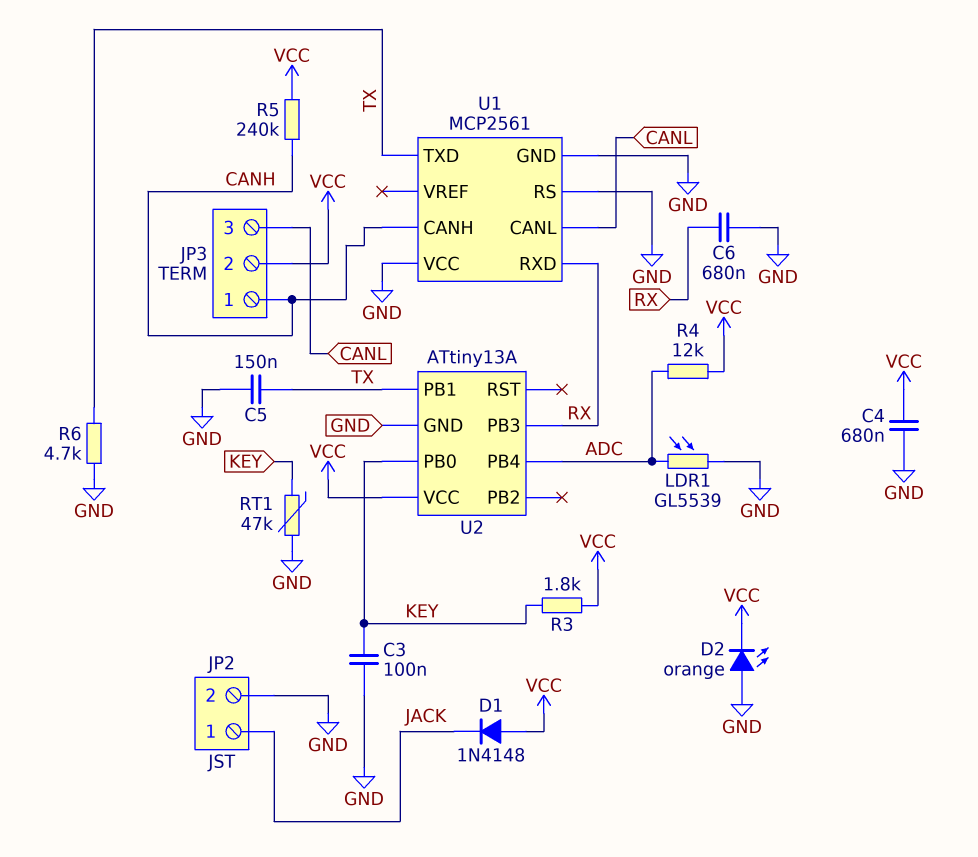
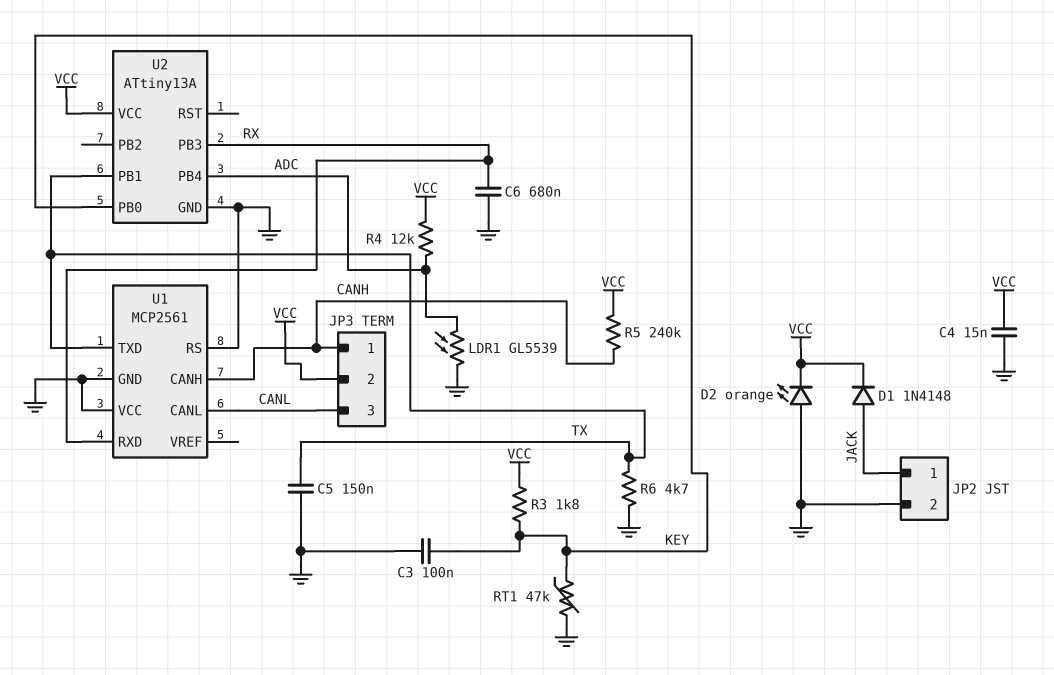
C4: 680nF (GND, VCC) -> 15nF (GND, VCC)
D1: diode 1N4148 (A VCC, K JACK) -> diode 1N4148 (A JACK, K VCC)

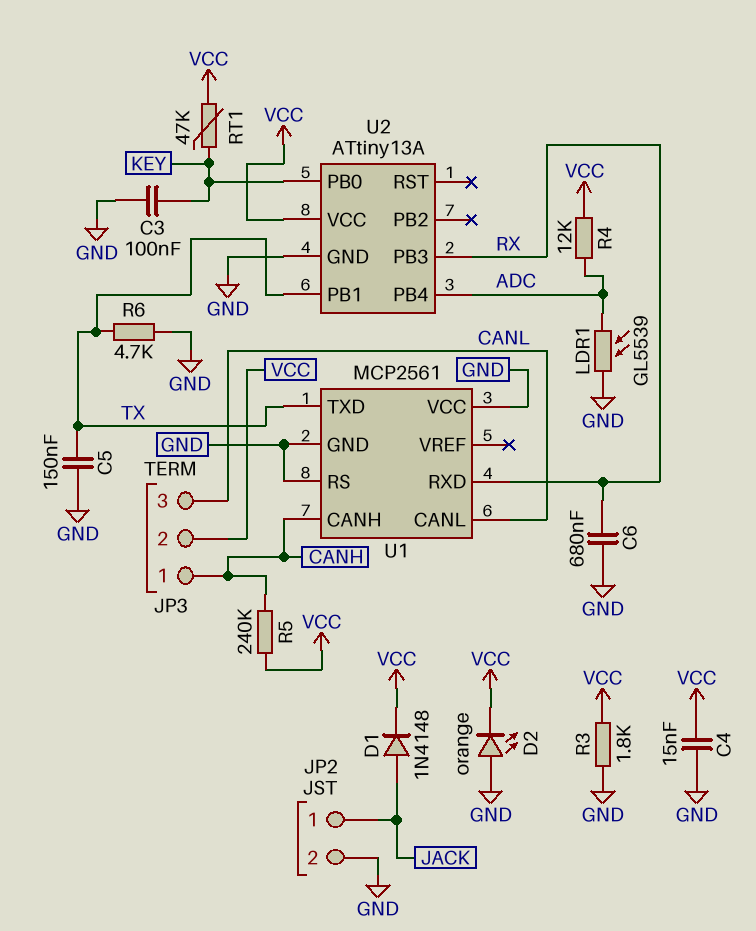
R3: 1.8k (KEY, VCC) -> 1.8k (GND, VCC)
RT1: 47k (GND, KEY) -> 47k (KEY, VCC)

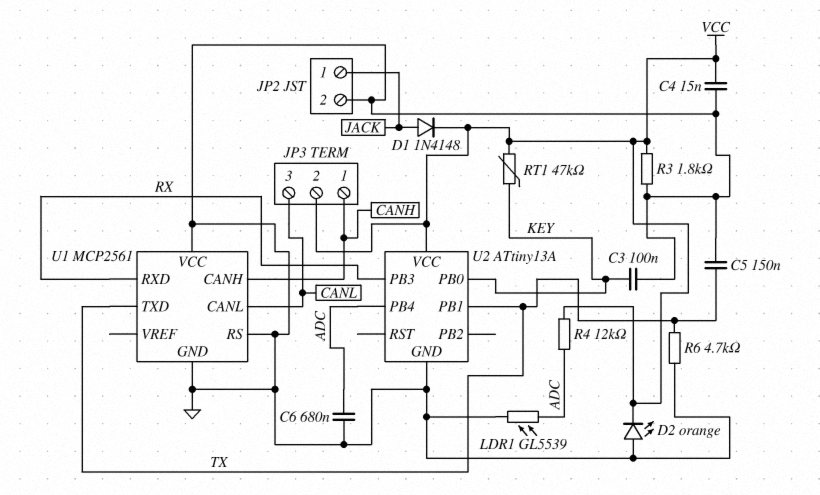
C6: 680nF (GND, RX) -> 680nF (ADC, GND)
R5: 240k (CANH, VCC) -> none

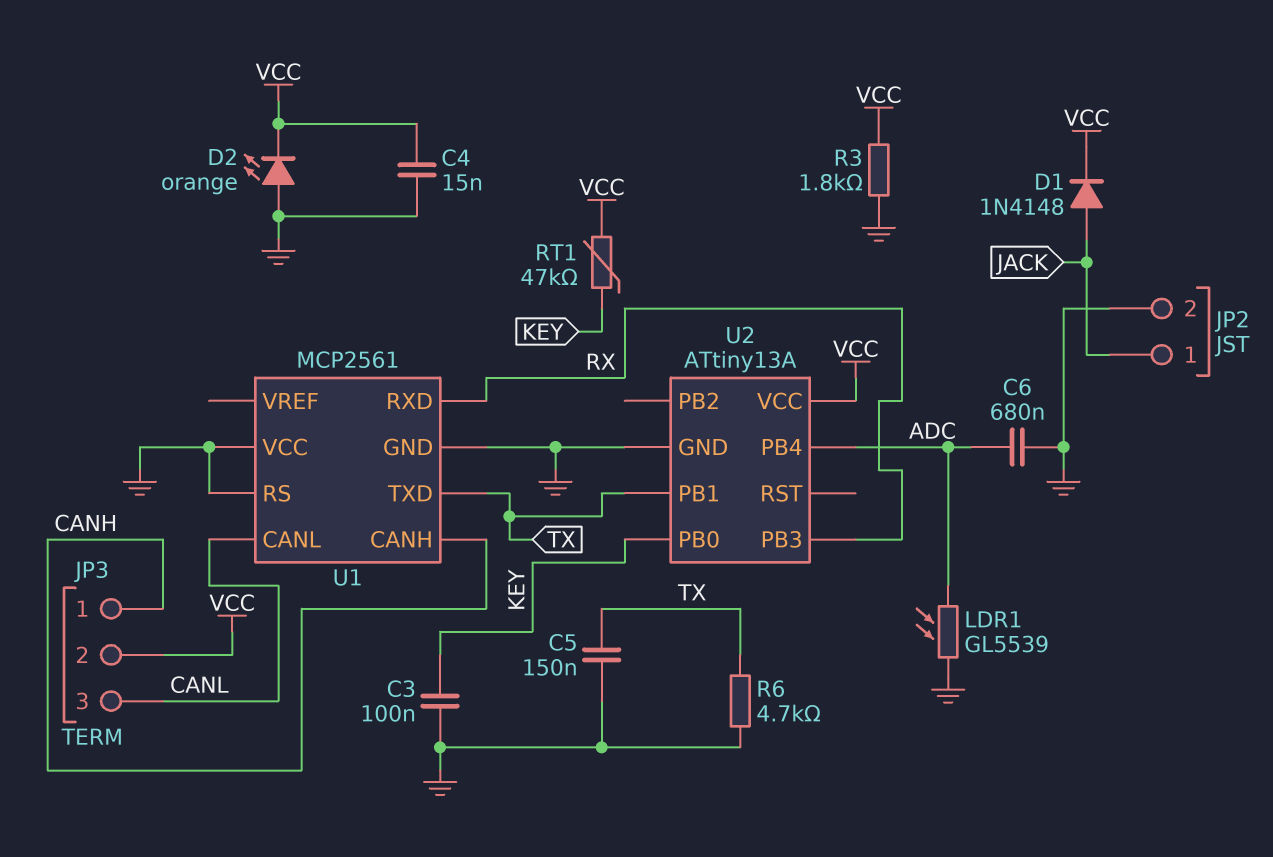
R4: 12k (ADC, VCC) -> none

